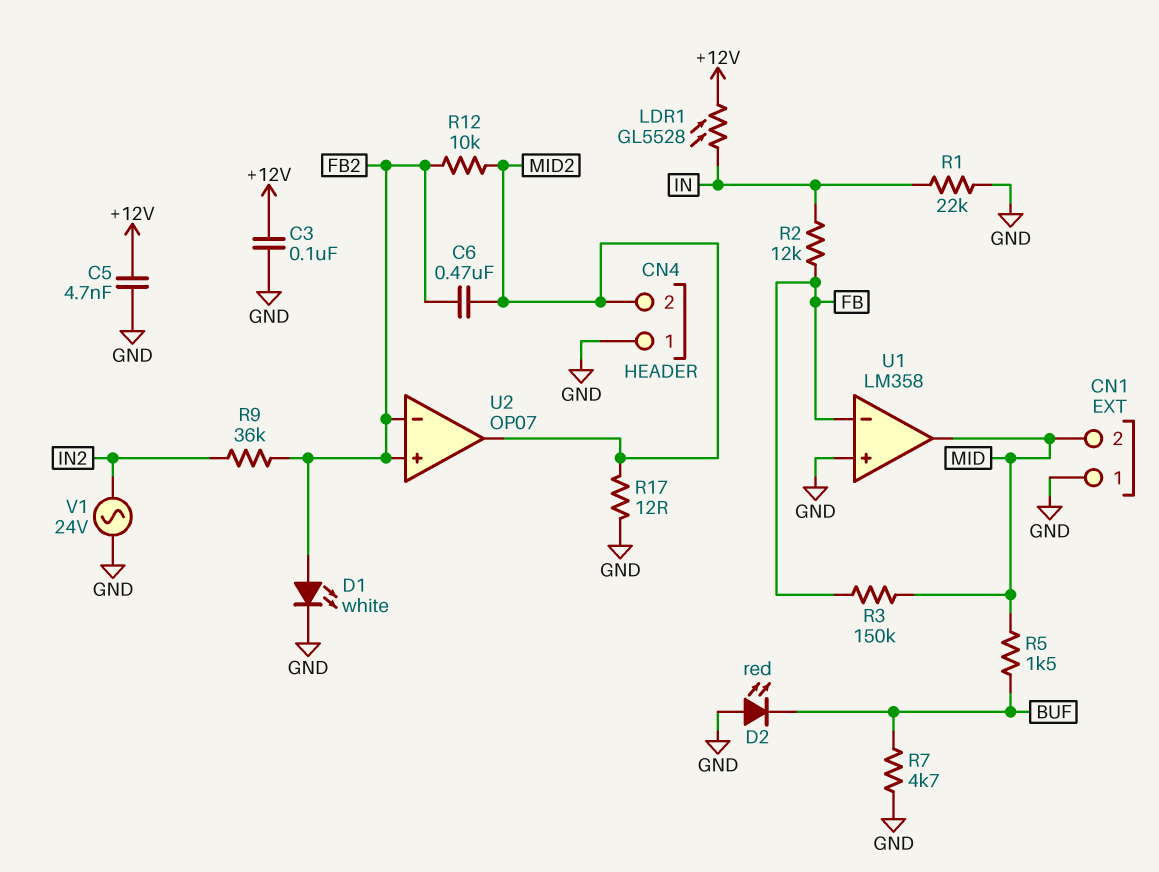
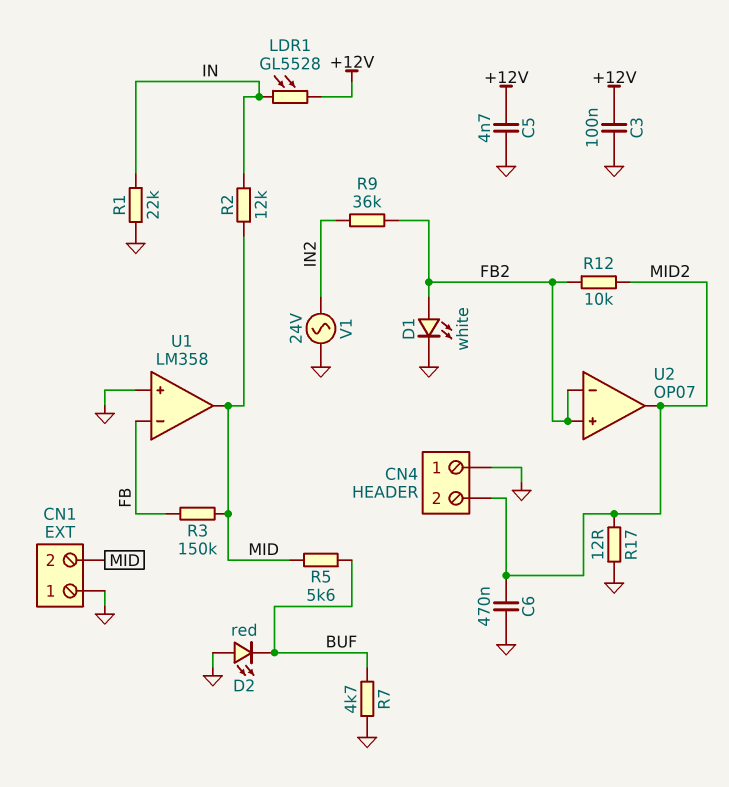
C6: 470nF (FB2, MID2) -> 470nF (GND, MID2)
R2: 12k (FB, IN) -> 12k (IN, MID)
R5: 1.5k (BUF, MID) -> 5.6k (BUF, MID)

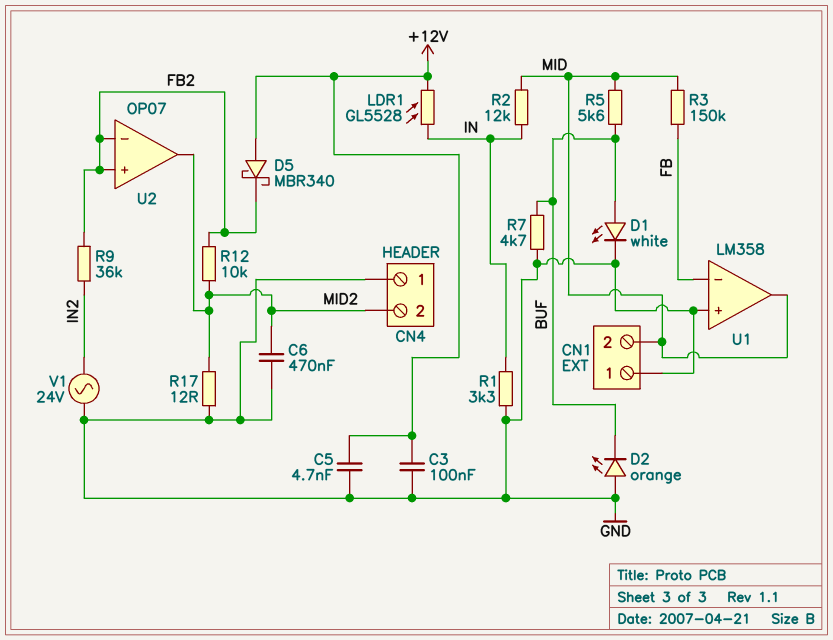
D1: LED white (A FB2, K GND) -> LED white (A BUF, K GND)
D2: LED red (A GND, K BUF) -> LED orange (A GND, K BUF)
D5: none -> schottky MBR340 (A +12V, K FB2)
R1: 22k (GND, IN) -> 3.3k (GND, IN)

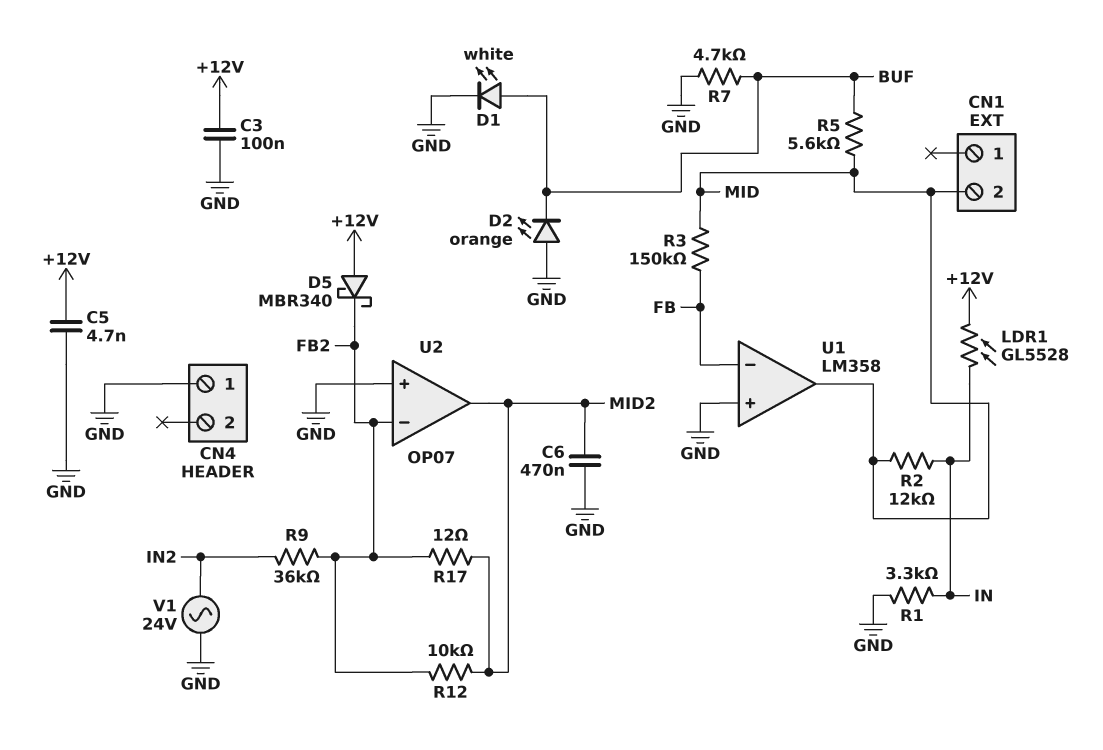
CN1 pin 1: GND -> none
CN4 pin 2: MID2 -> none
R17: 12 (GND, MID2) -> 12 (FB2, MID2)
U2 pin in+: FB2 -> GND

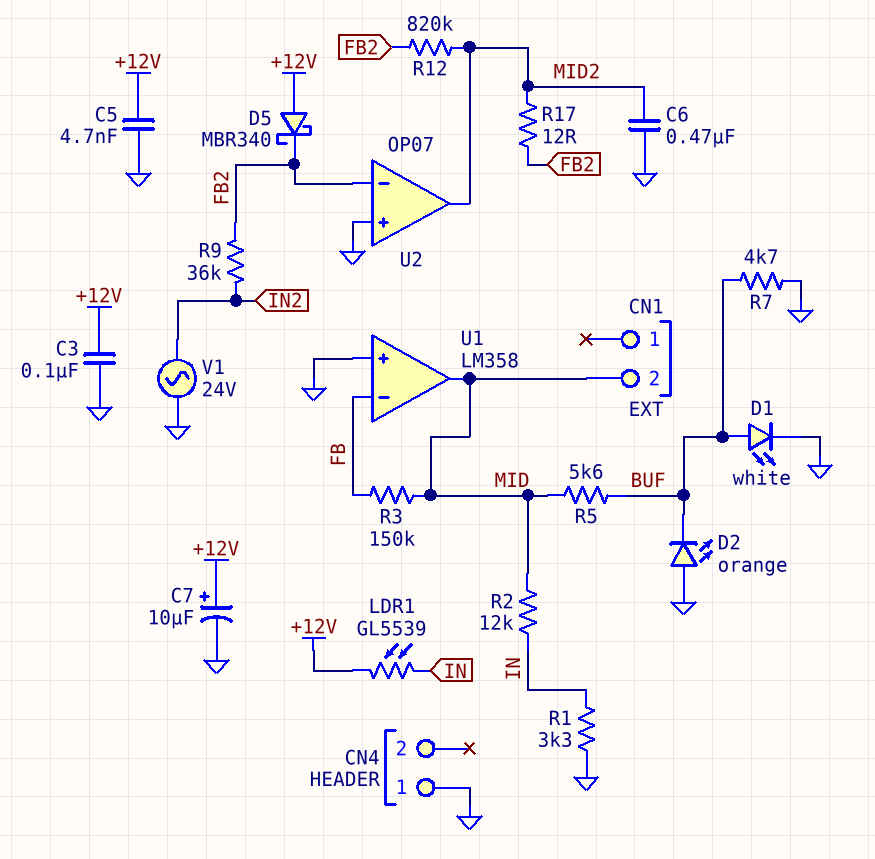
C7: none -> 10uF (plus +12V, minus GND)
LDR1: GL5528 (+12V, IN) -> GL5539 (+12V, IN)
R12: 10k (FB2, MID2) -> 820k (FB2, MID2)

